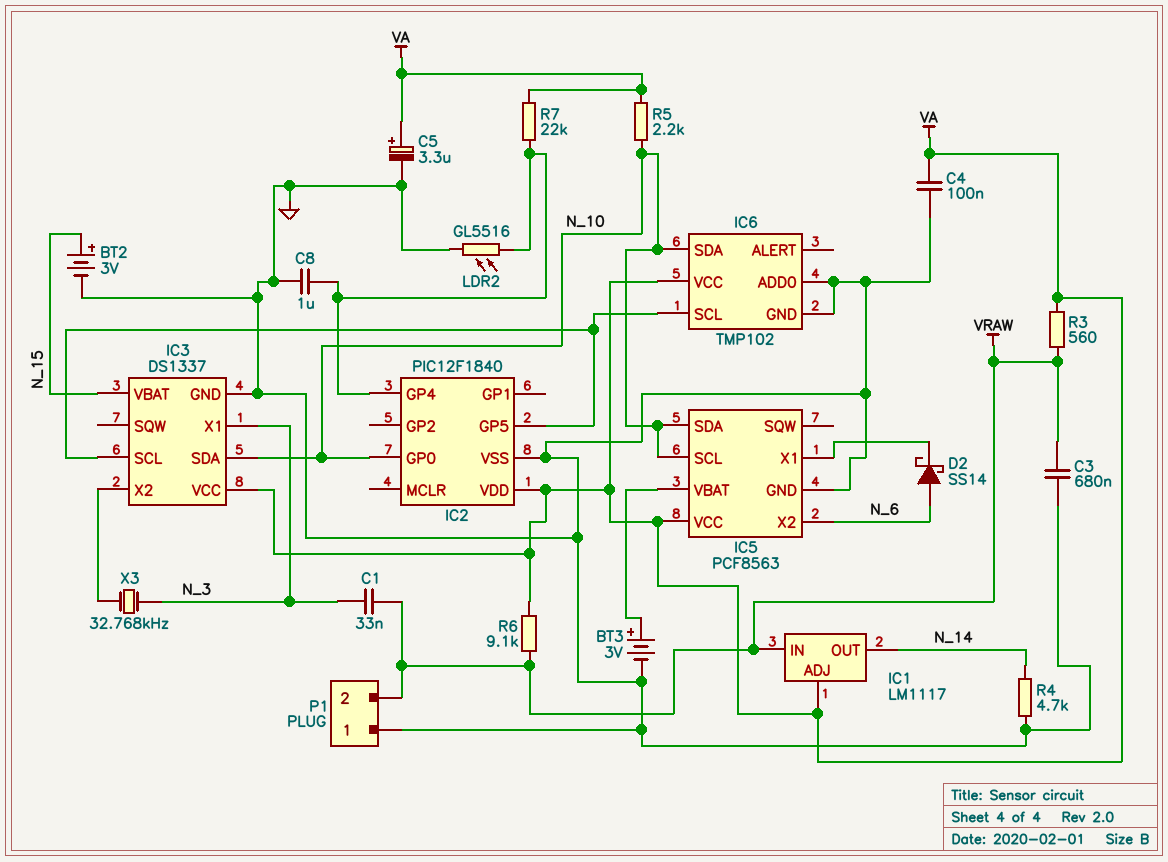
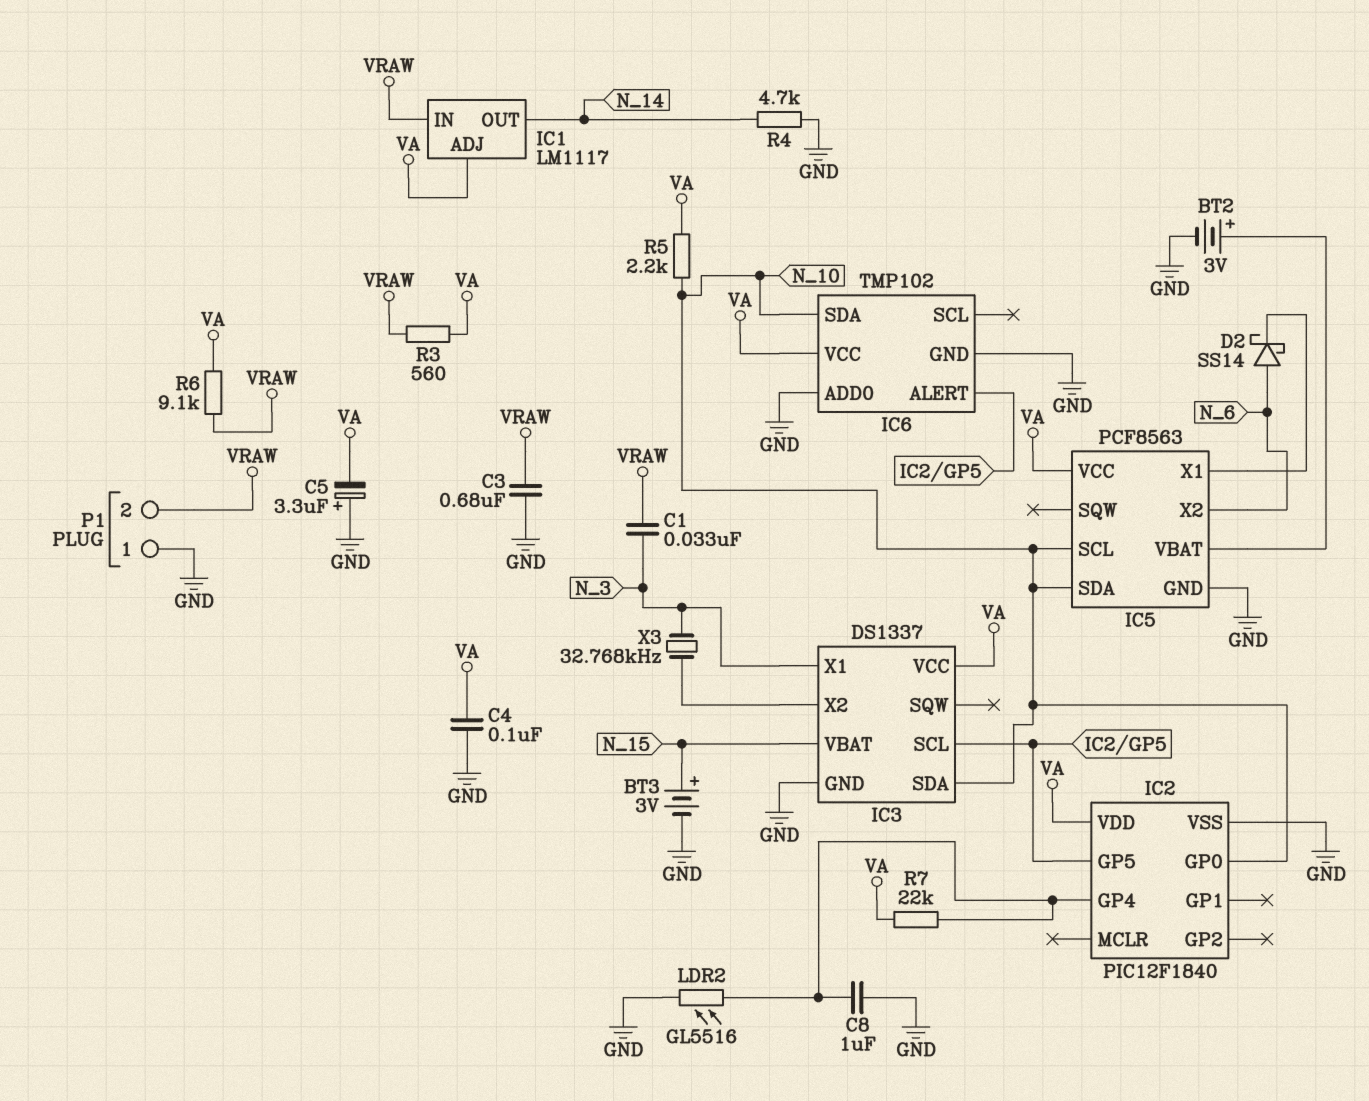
BT2: 3V (plus N_15, minus GND) -> 3V (plus IC5/VBAT, minus GND)
BT3: 3V (plus IC5/VBAT, minus GND) -> 3V (plus N_15, minus GND)
C5: 3.3uF (plus VA, minus GND) -> 3.3uF (plus GND, minus VA)
IC6 pin ALERT: none -> IC2/GP5
IC6 pin SCL: IC2/GP5 -> none

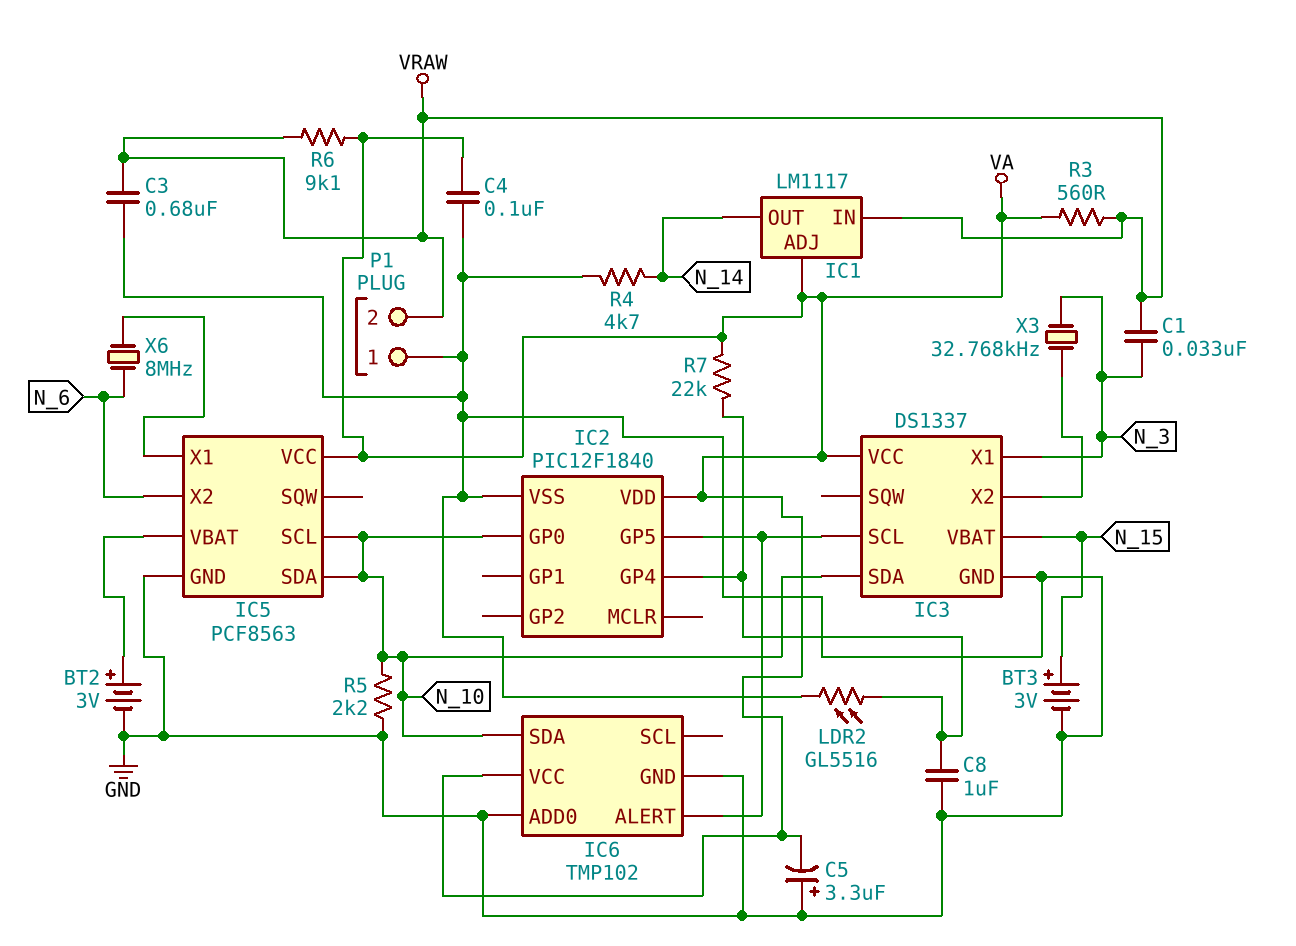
D2: schottky SS14 (A N_6, K IC5/X1) -> none
R5: 2.2k (N_10, VA) -> 2.2k (GND, N_10)
X6: none -> 8MHz (IC5/X1, N_6)

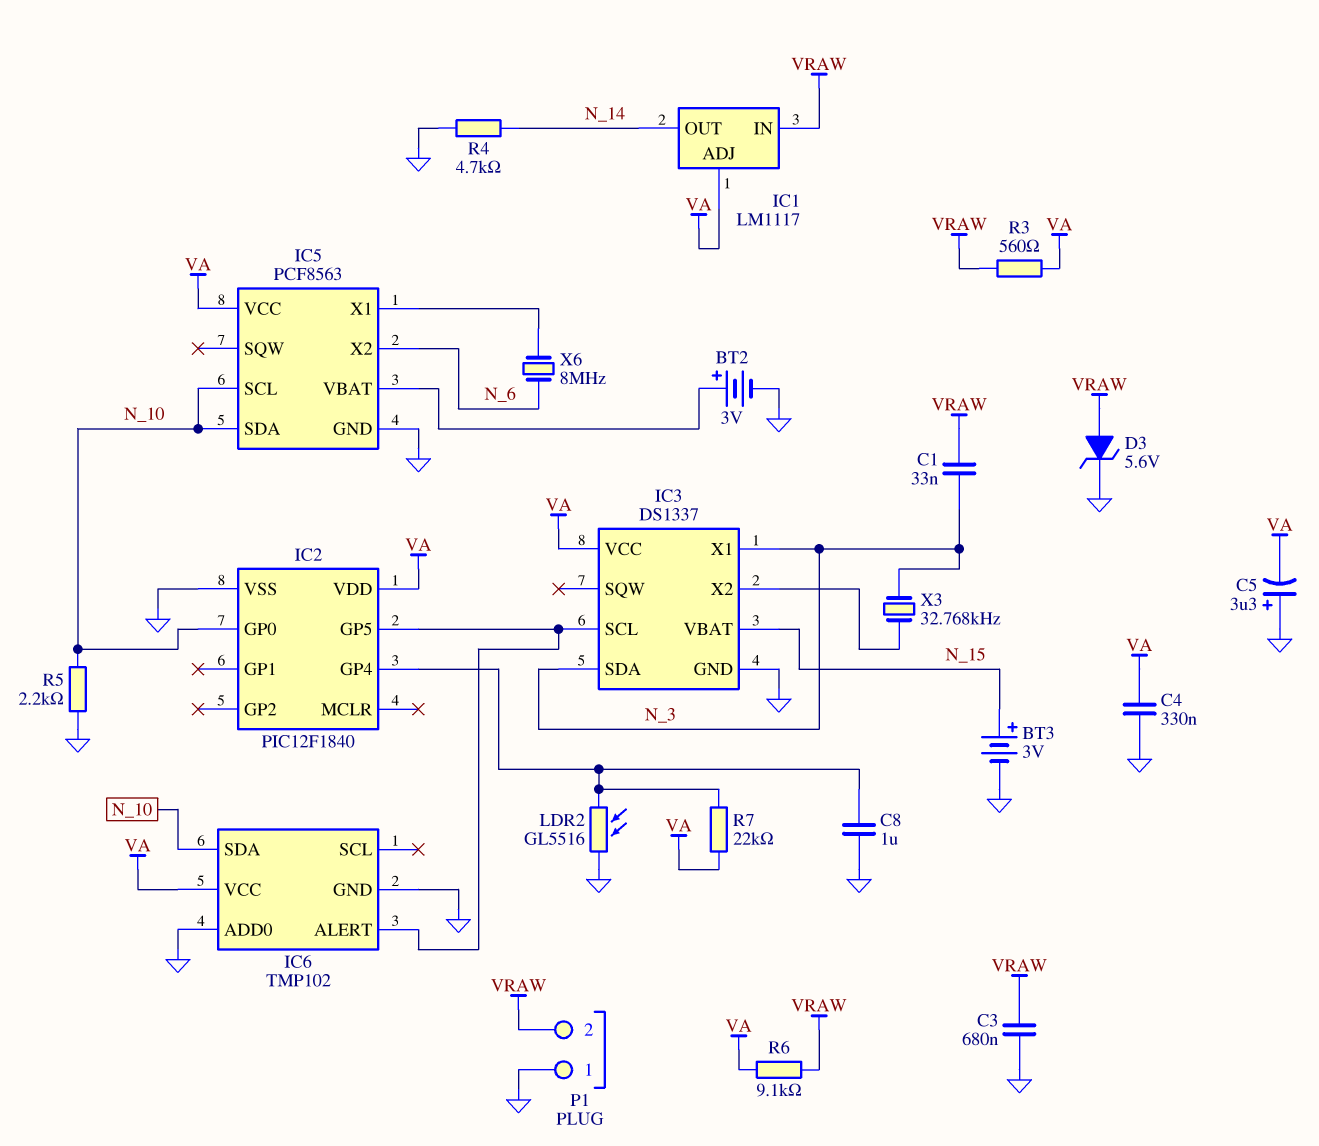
C4: 100nF (GND, VA) -> 330nF (GND, VA)
D3: none -> zener 5.6V (A VRAW, K GND)
IC3 pin SDA: N_10 -> N_3

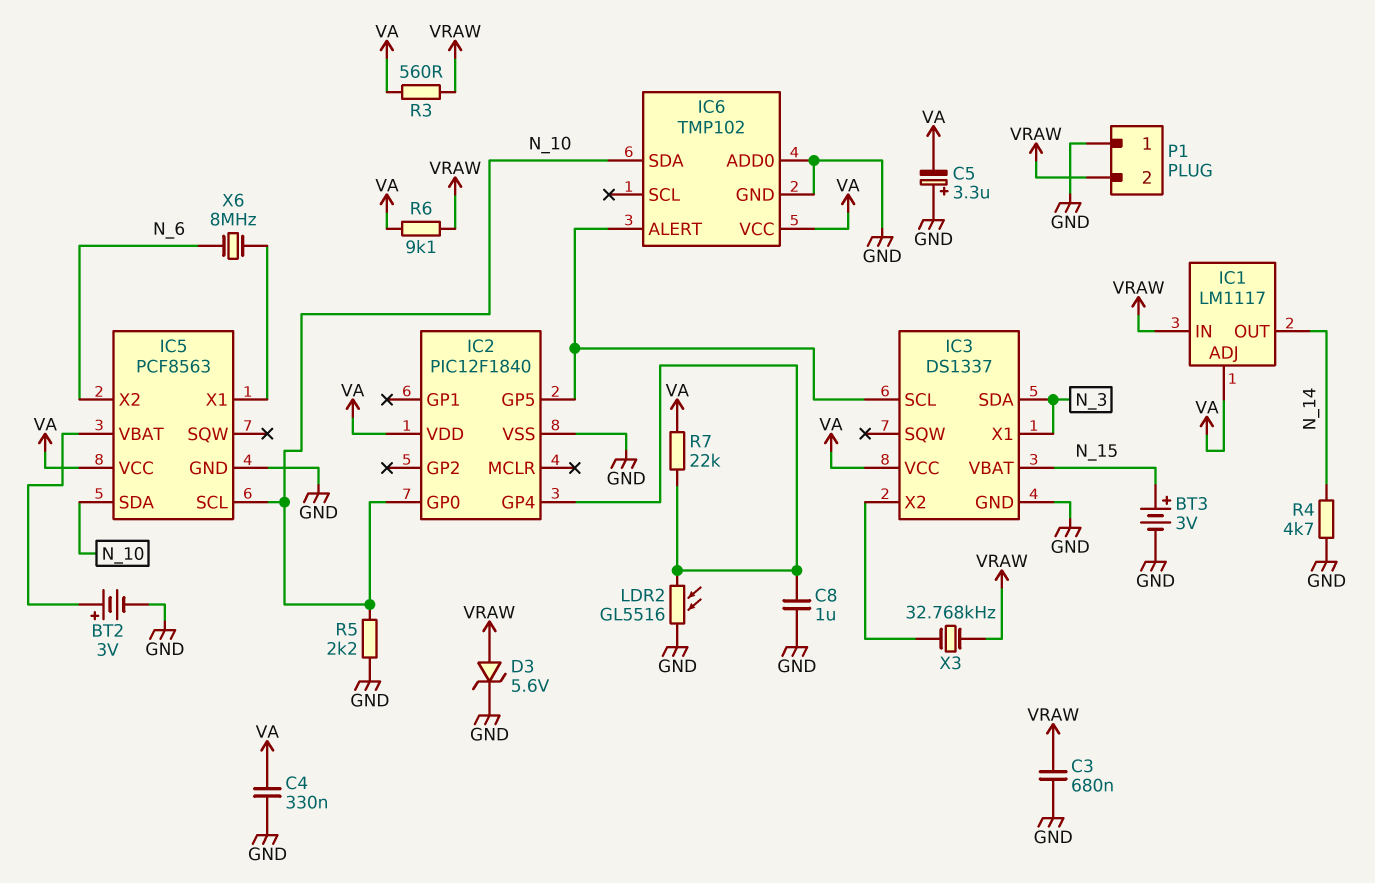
C1: 33nF (N_3, VRAW) -> none
X3: 32.768kHz (IC3/X2, N_3) -> 32.768kHz (IC3/X2, VRAW)

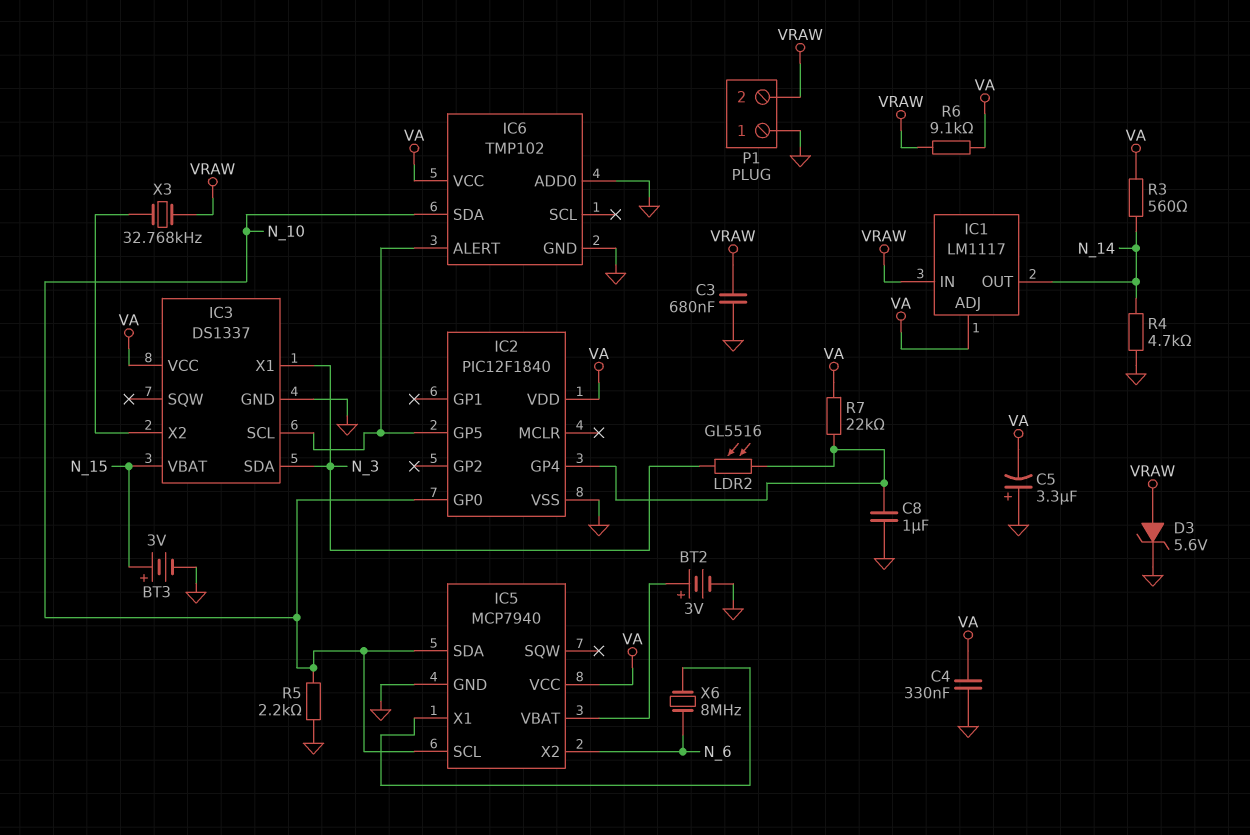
IC5: PCF8563 -> MCP7940
LDR2: GL5516 (GND, IC2/GP4) -> GL5516 (IC2/GP4, N_3)
R3: 560 (VA, VRAW) -> 560 (N_14, VA)

